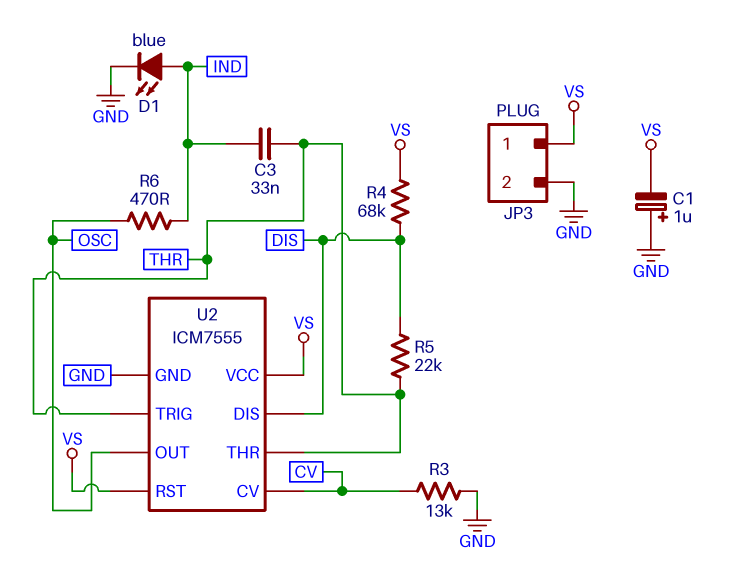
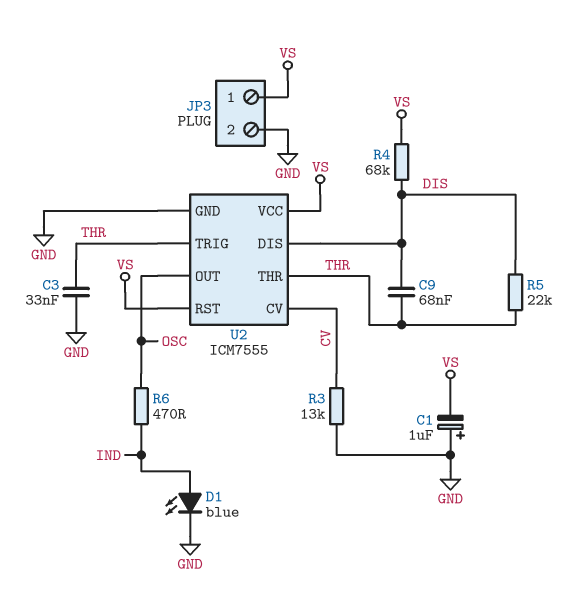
C3: 33nF (IND, THR) -> 33nF (GND, THR)
C9: none -> 68nF (DIS, THR)

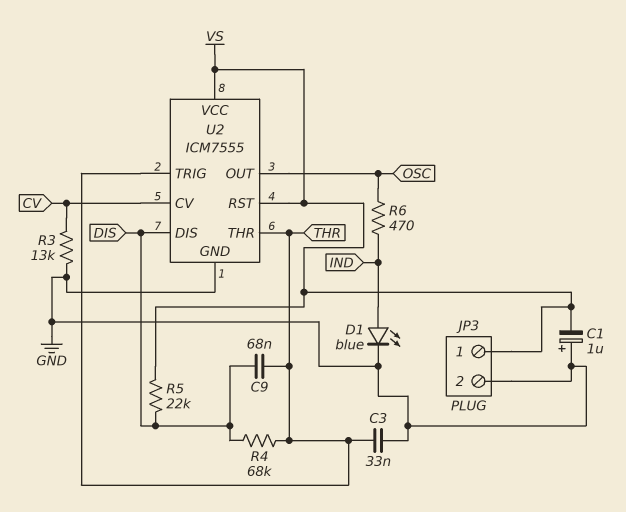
R4: 68k (DIS, VS) -> 68k (DIS, THR)
R5: 22k (DIS, THR) -> 22k (DIS, VS)

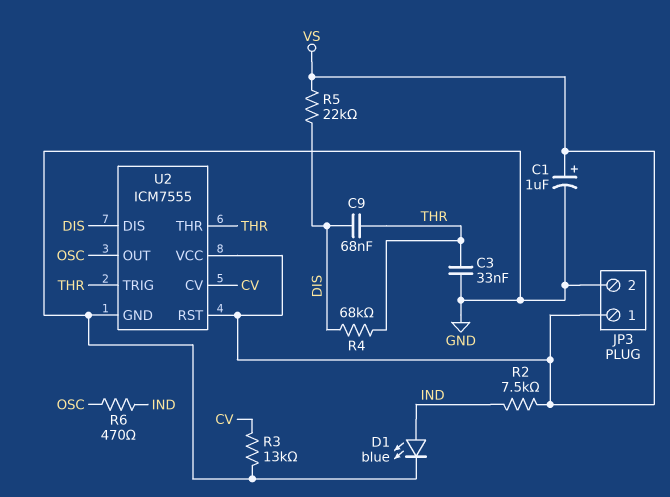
C1: 1uF (plus GND, minus VS) -> 1uF (plus VS, minus GND)
R2: none -> 7.5k (IND, VS)

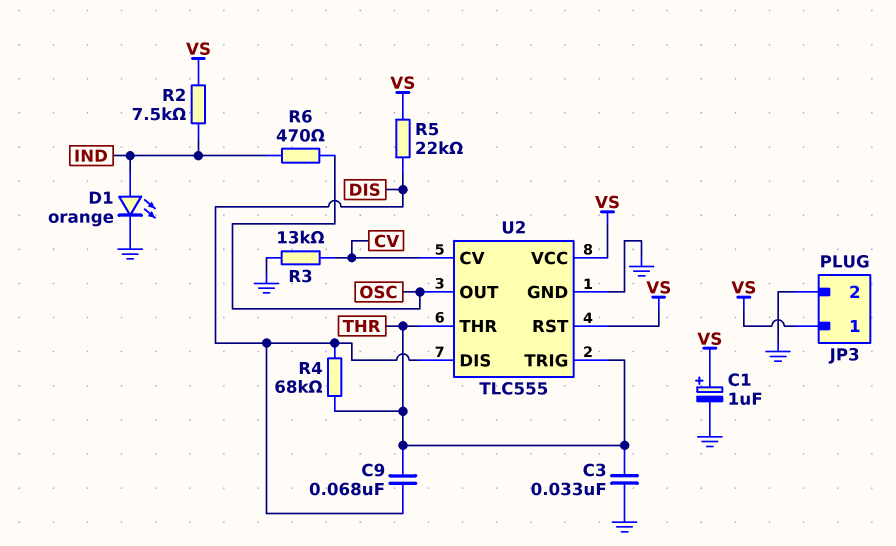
D1: LED blue (A IND, K GND) -> LED orange (A IND, K GND)
U2: ICM7555 -> TLC555

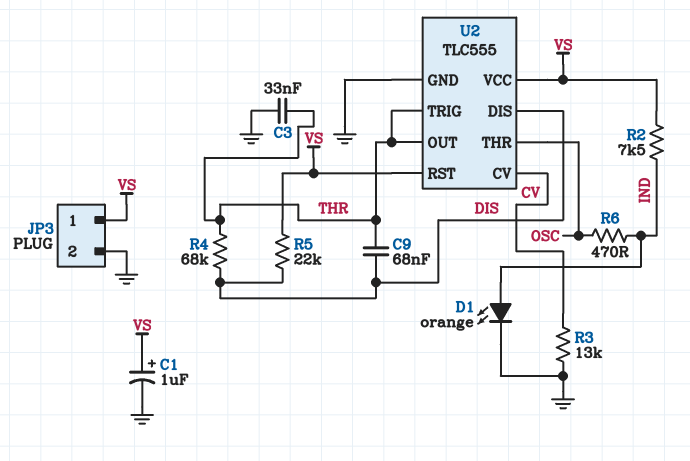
U2 pin OUT: OSC -> THR
U2 pin THR: THR -> OSC

